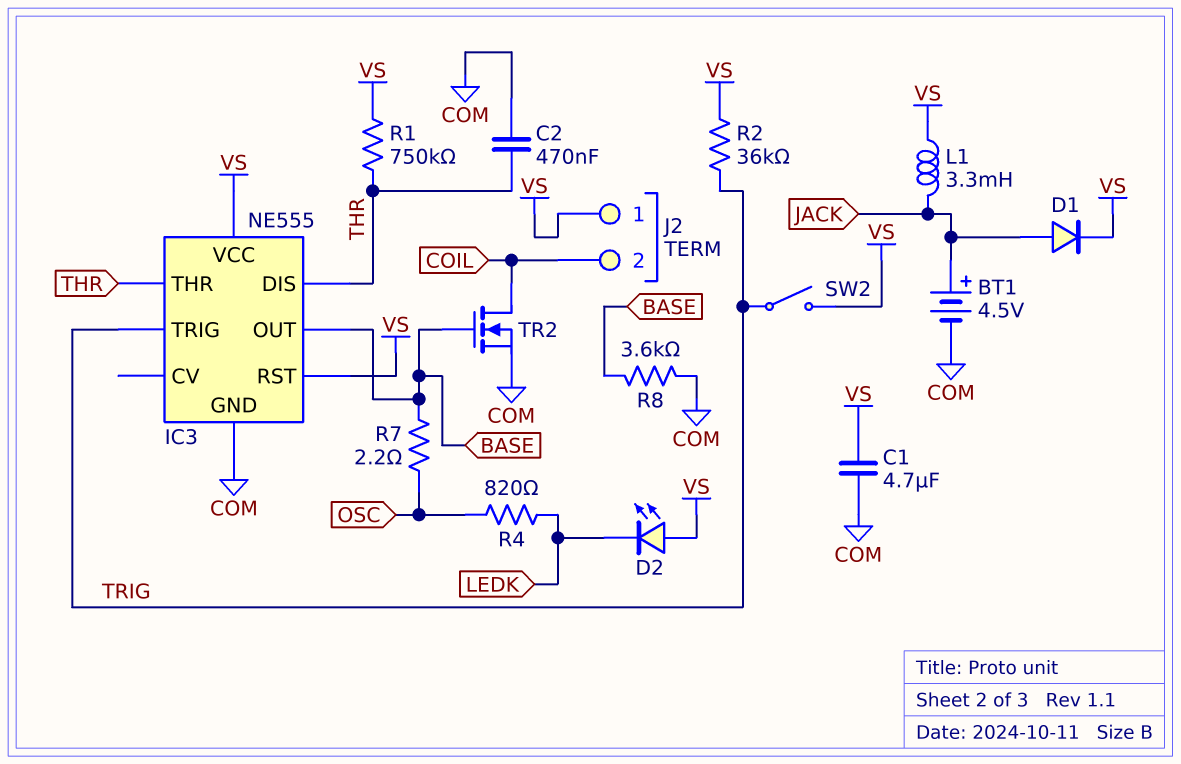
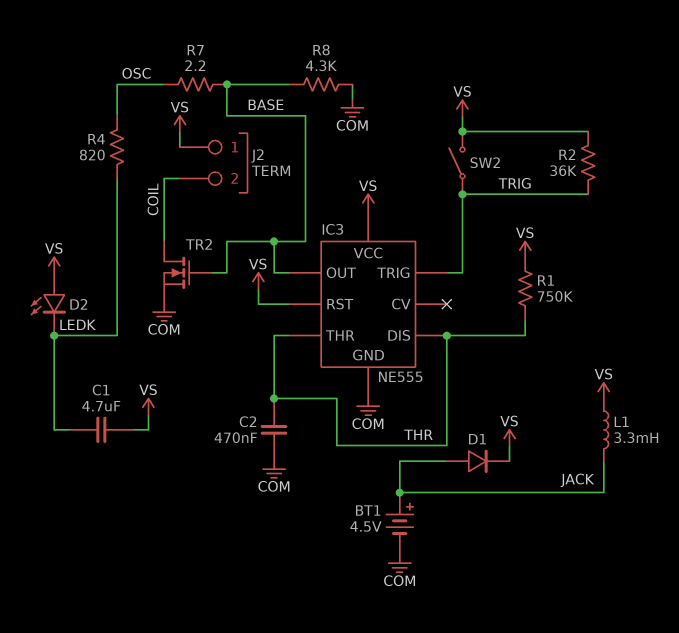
C1: 4.7uF (COM, VS) -> 4.7uF (LEDK, VS)
R8: 3.6k (BASE, COM) -> 4.3k (BASE, COM)

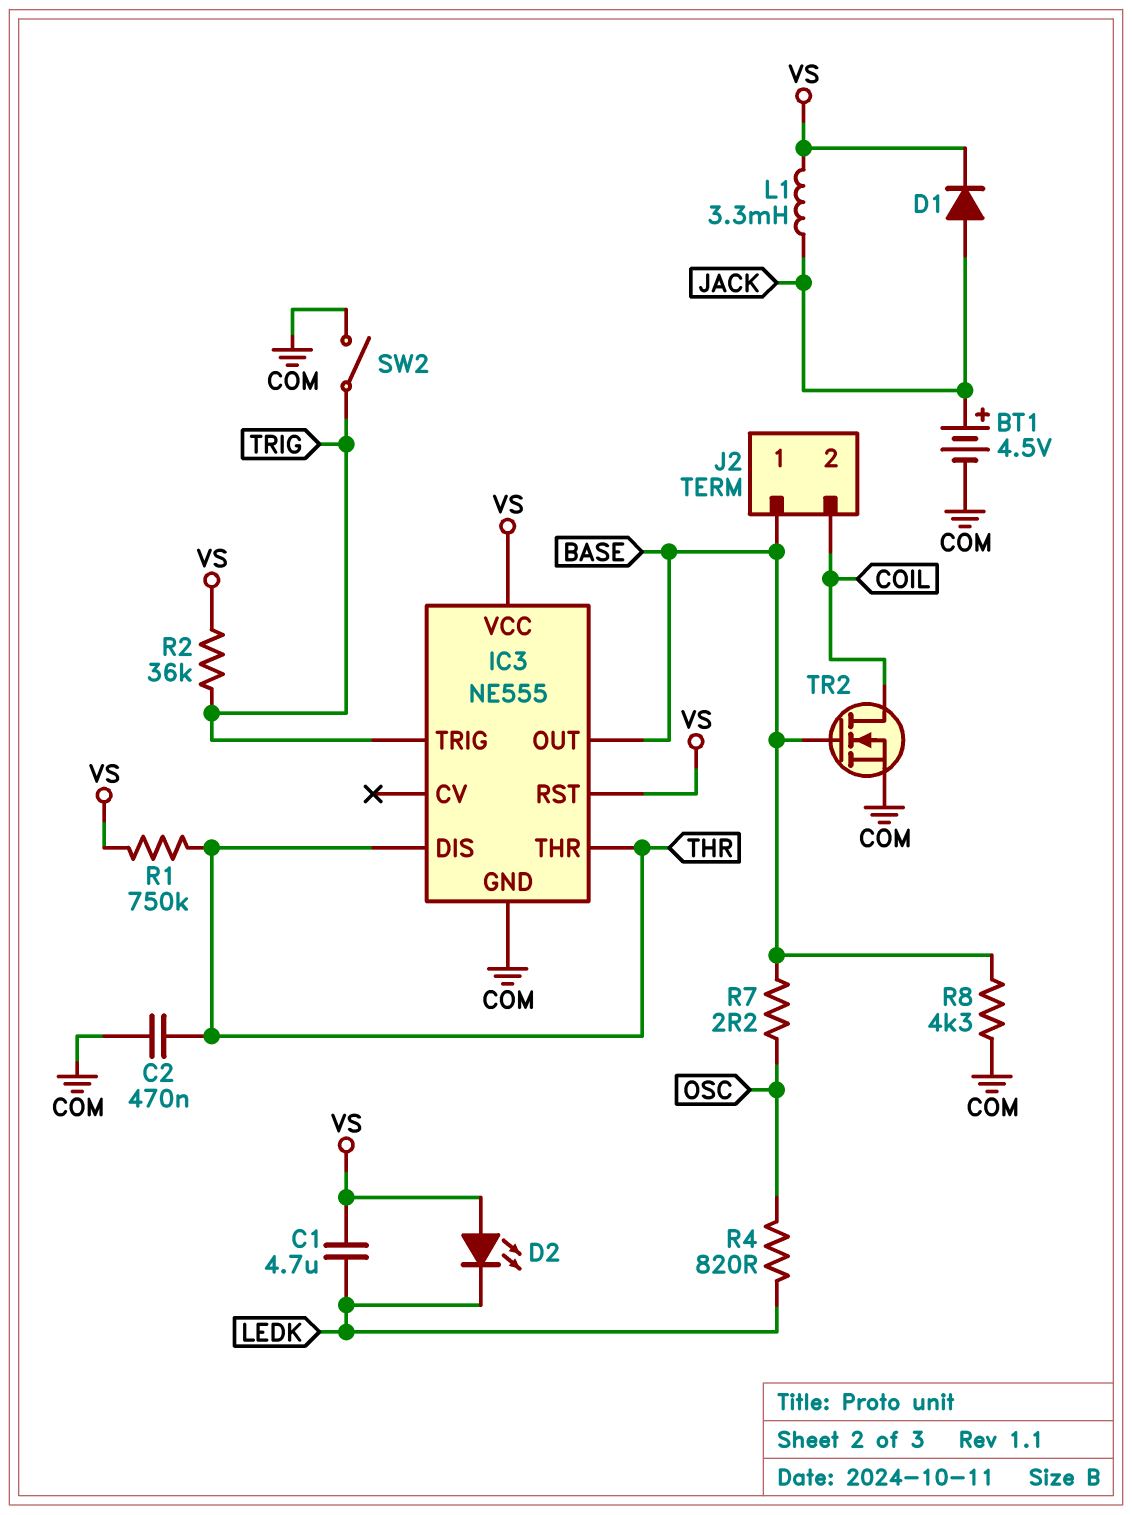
J2 pin 1: VS -> BASE
SW2: switch (TRIG, VS) -> switch (COM, TRIG)

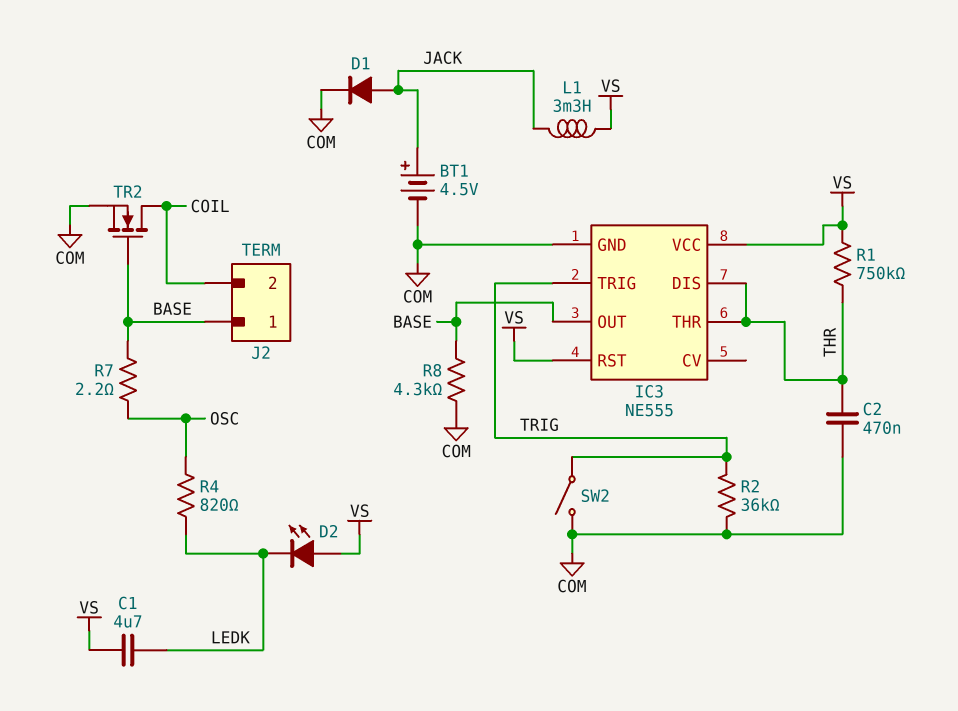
D1: diode (A JACK, K VS) -> diode (A JACK, K COM)
R2: 36k (TRIG, VS) -> 36k (COM, TRIG)

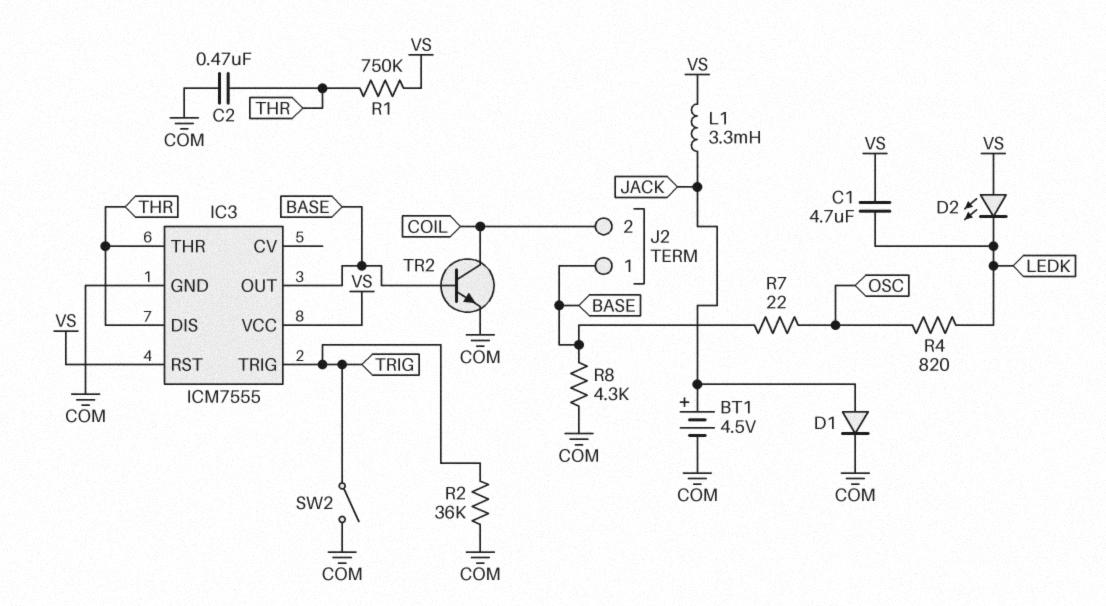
IC3: NE555 -> ICM7555
R7: 2.2 (BASE, OSC) -> 22 (BASE, OSC)
TR2: NMOS (G BASE, D COIL, S COM) -> NPN (B BASE, C COIL, E COM)

